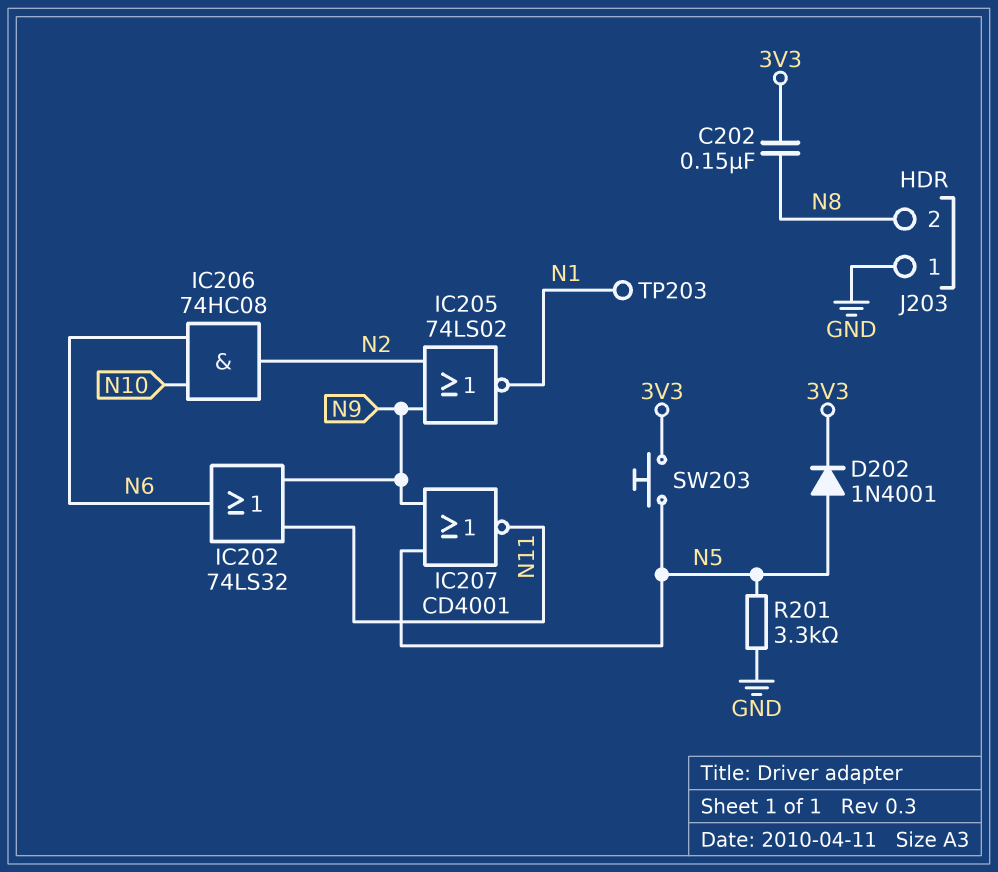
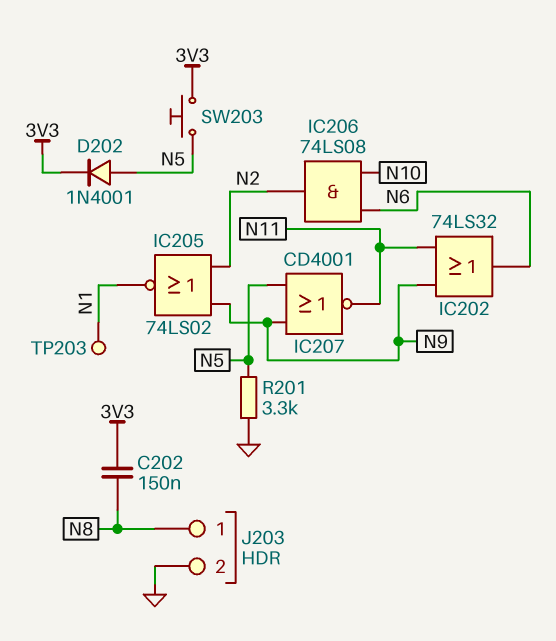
IC206: AND 74HC08 (in N6, in N10, out N2) -> AND 74LS08 (in N6, in N10, out N2)
J203 pin 1: GND -> N8
J203 pin 2: N8 -> GND

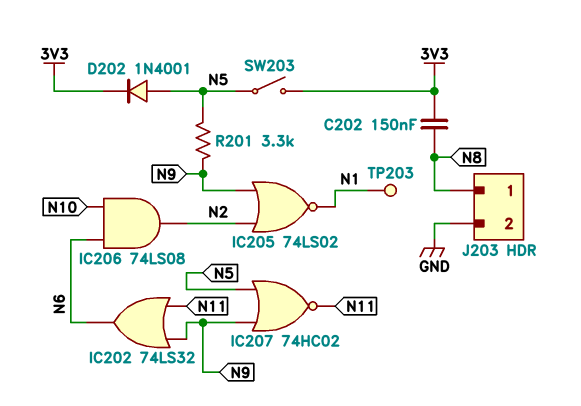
IC207: NOR CD4001 (in N5, in N9, out N11) -> NOR 74HC02 (in N5, in N9, out N11)
R201: 3.3k (GND, N5) -> 3.3k (N5, N9)
SW203: button (3V3, N5) -> switch (3V3, N5)

